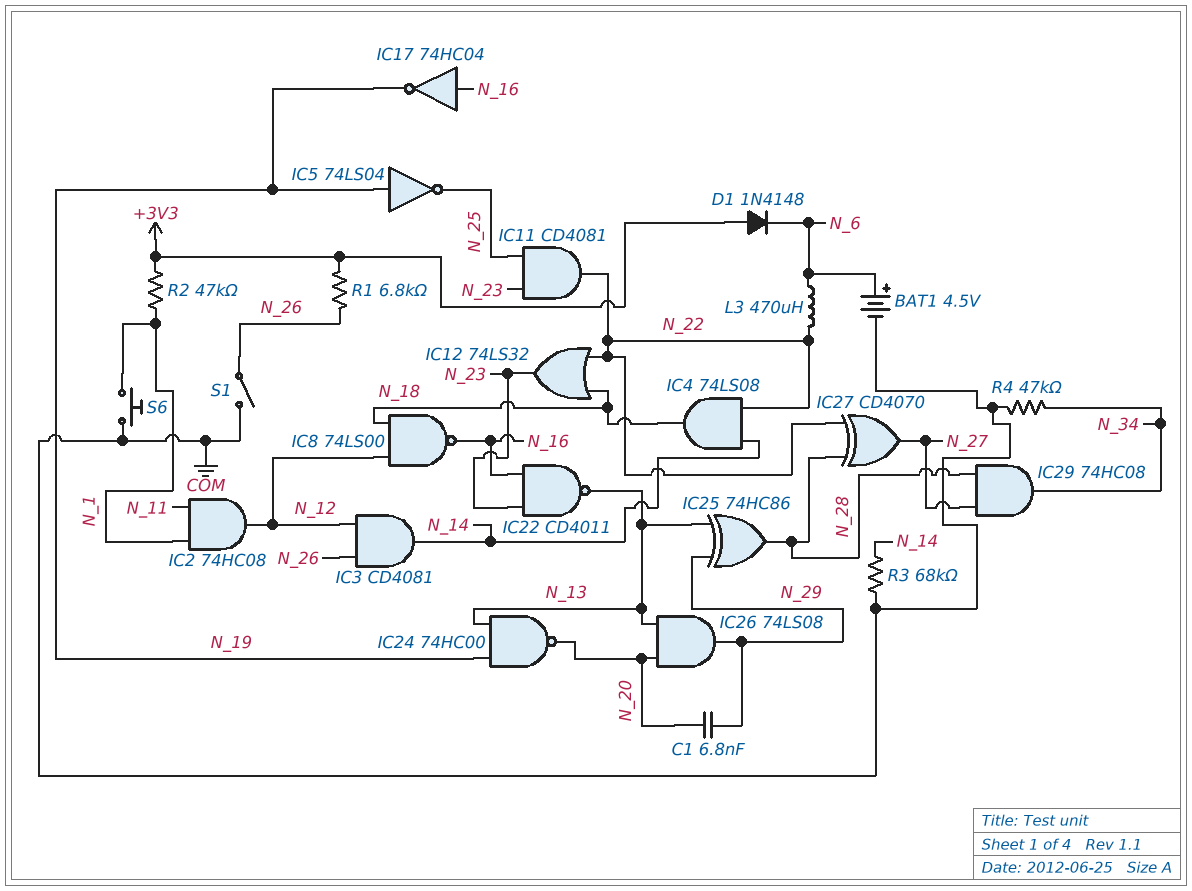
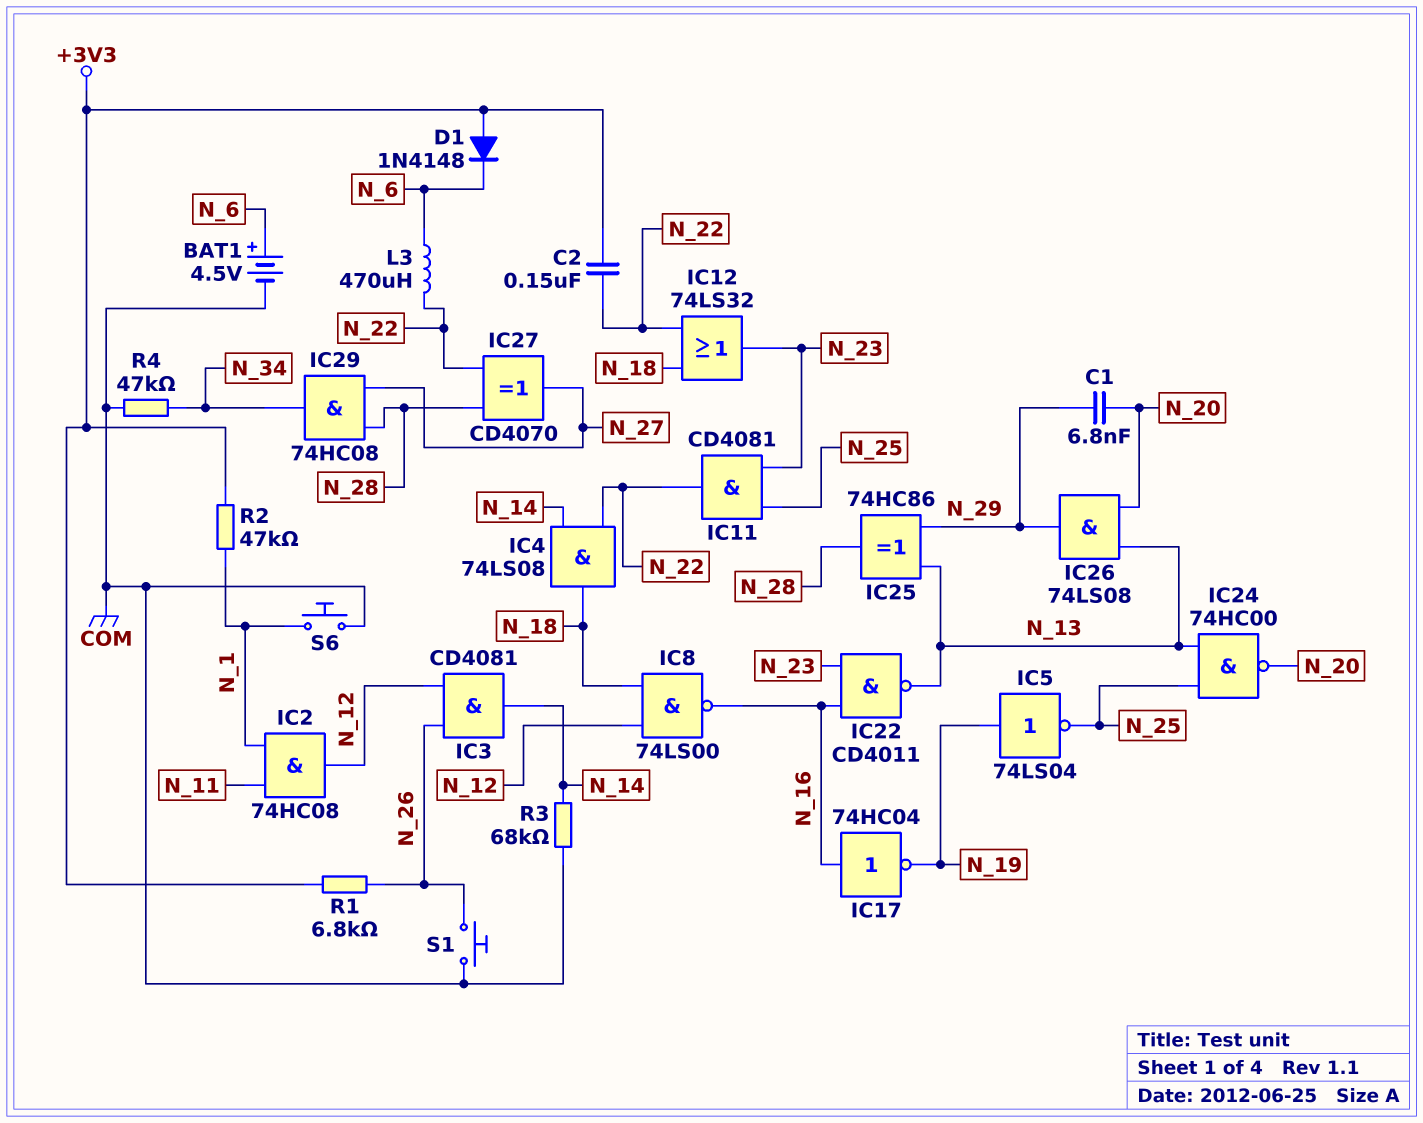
C2: none -> 150nF (+3V3, N_22)
IC24: NAND 74HC00 (in N_13, in N_19, out N_20) -> NAND 74HC00 (in N_13, in N_25, out N_20)
S1: switch (COM, N_26) -> button (COM, N_26)

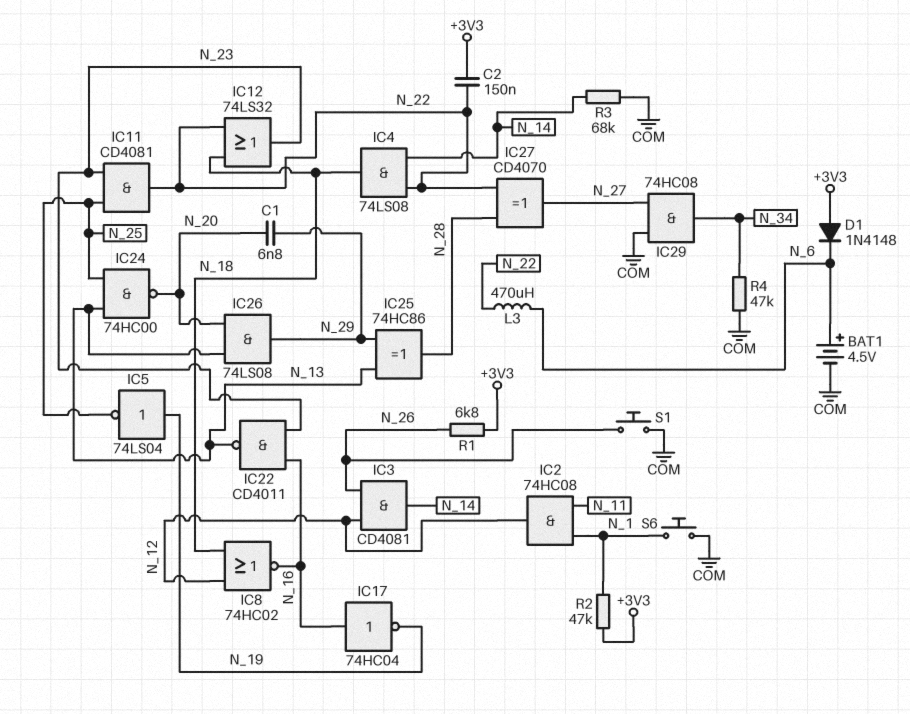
IC8: NAND 74LS00 (in N_12, in N_18, out N_16) -> NOR 74HC02 (in N_12, in N_18, out N_16)
IC29: AND 74HC08 (in N_27, in N_28, out N_34) -> AND 74HC08 (in COM, in N_27, out N_34)

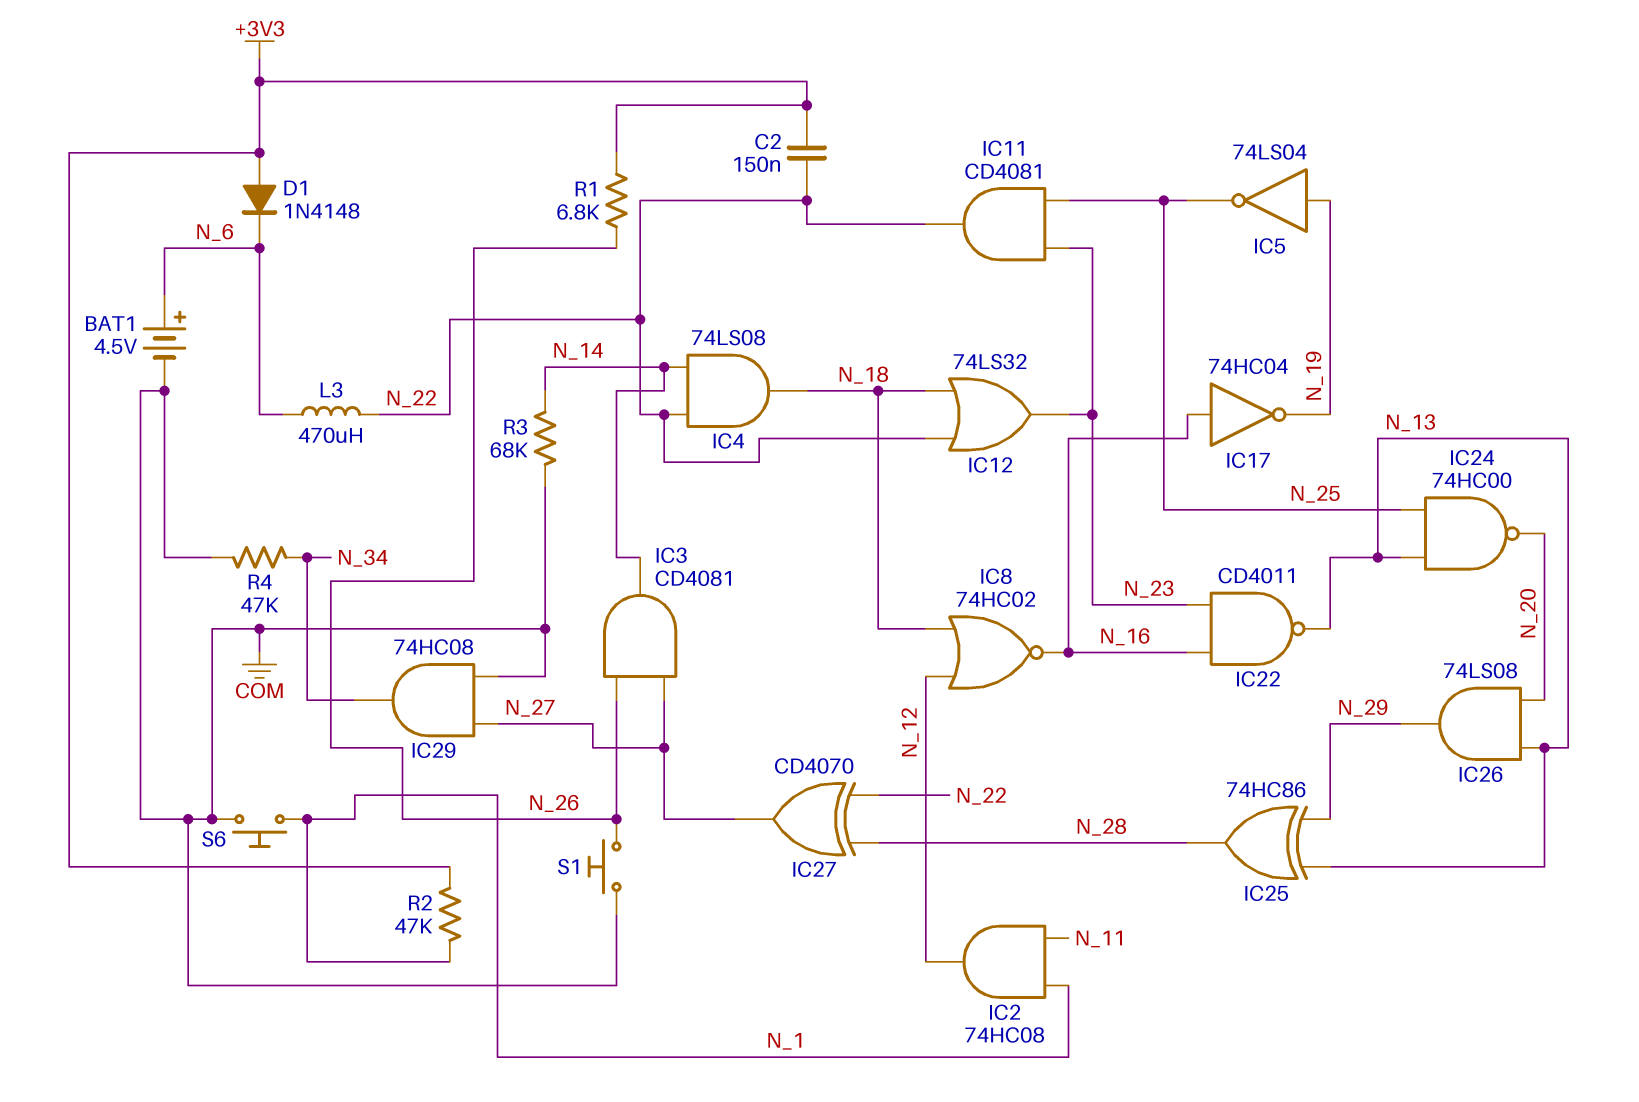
C1: 6.8nF (N_20, N_29) -> none
IC3: AND CD4081 (in N_12, in N_26, out N_14) -> AND CD4081 (in N_26, in N_27, out N_14)

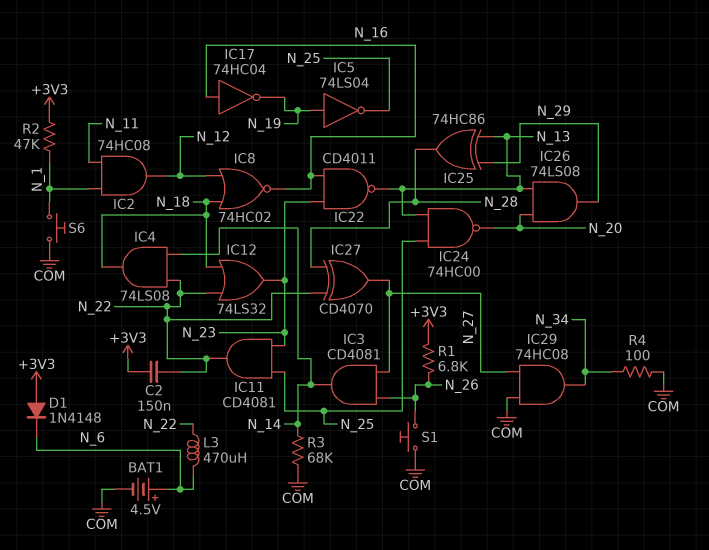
R4: 47k (COM, N_34) -> 100 (COM, N_34)

